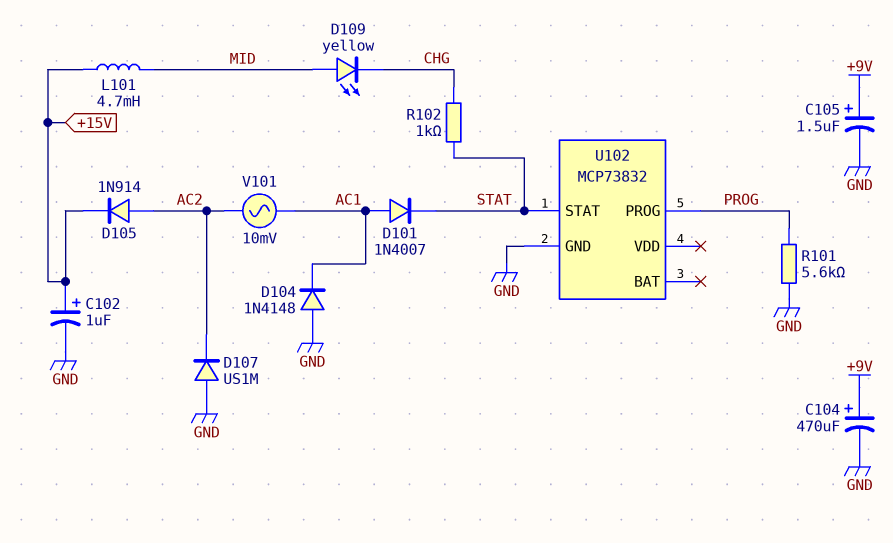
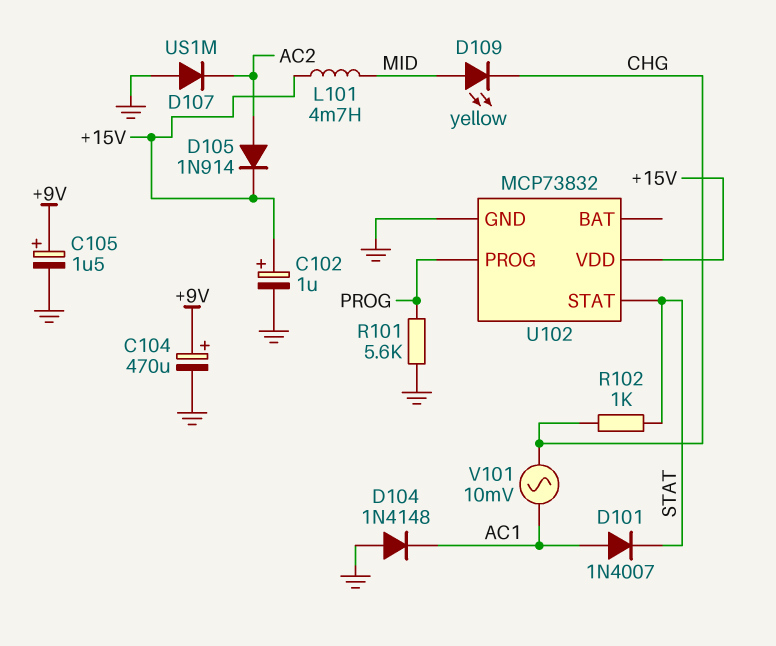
U102 pin VDD: none -> +15V
V101: AC 10mV (AC1, AC2) -> AC 10mV (AC1, CHG)

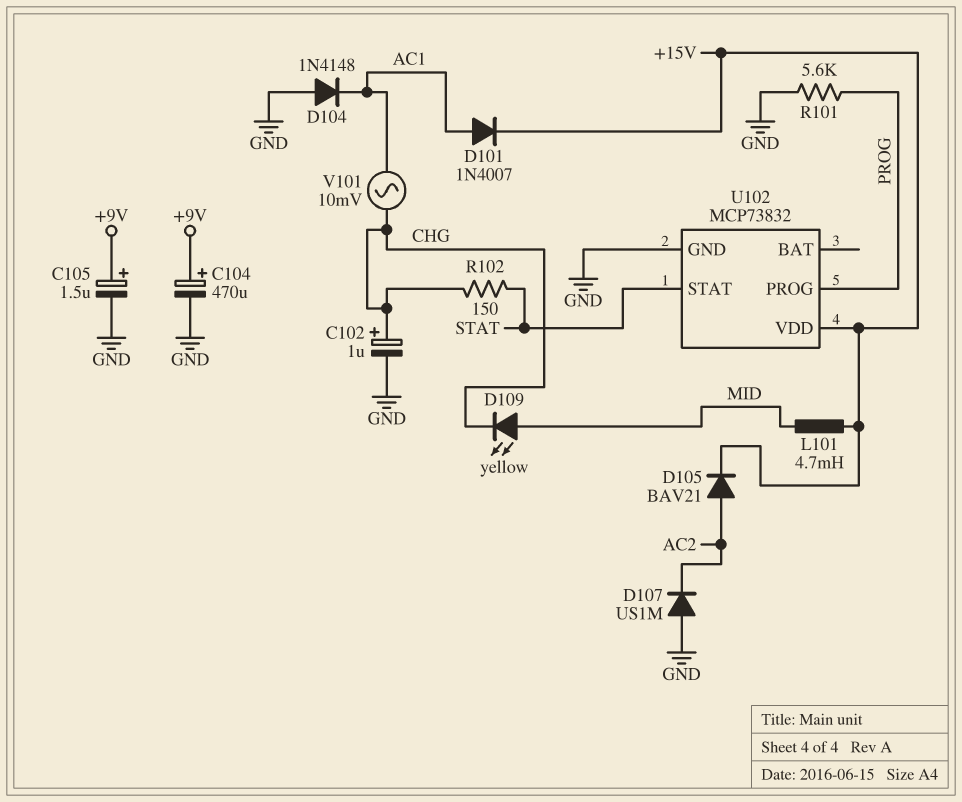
C102: 1uF (plus +15V, minus GND) -> 1uF (plus CHG, minus GND)
D101: diode 1N4007 (A AC1, K STAT) -> diode 1N4007 (A AC1, K +15V)
D105: diode 1N914 (A AC2, K +15V) -> diode BAV21 (A AC2, K +15V)
R102: 1k (CHG, STAT) -> 150 (CHG, STAT)

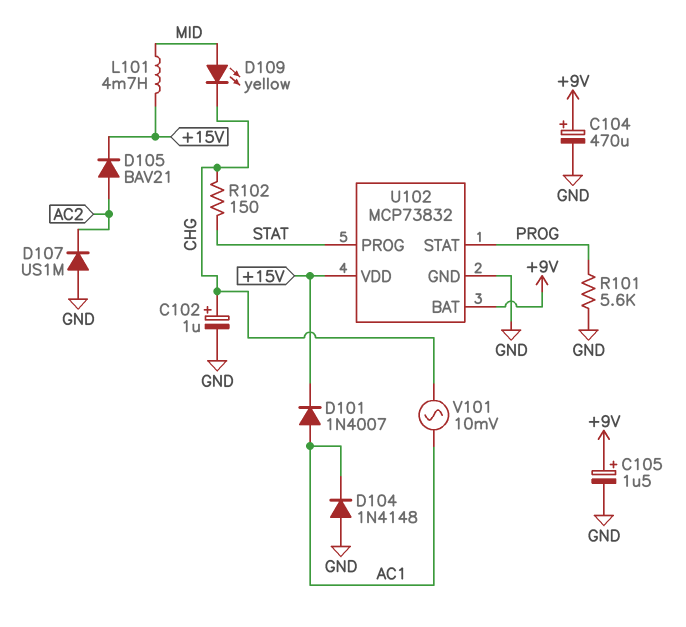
U102 pin BAT: none -> +9V
U102 pin PROG: PROG -> STAT
U102 pin STAT: STAT -> PROG

